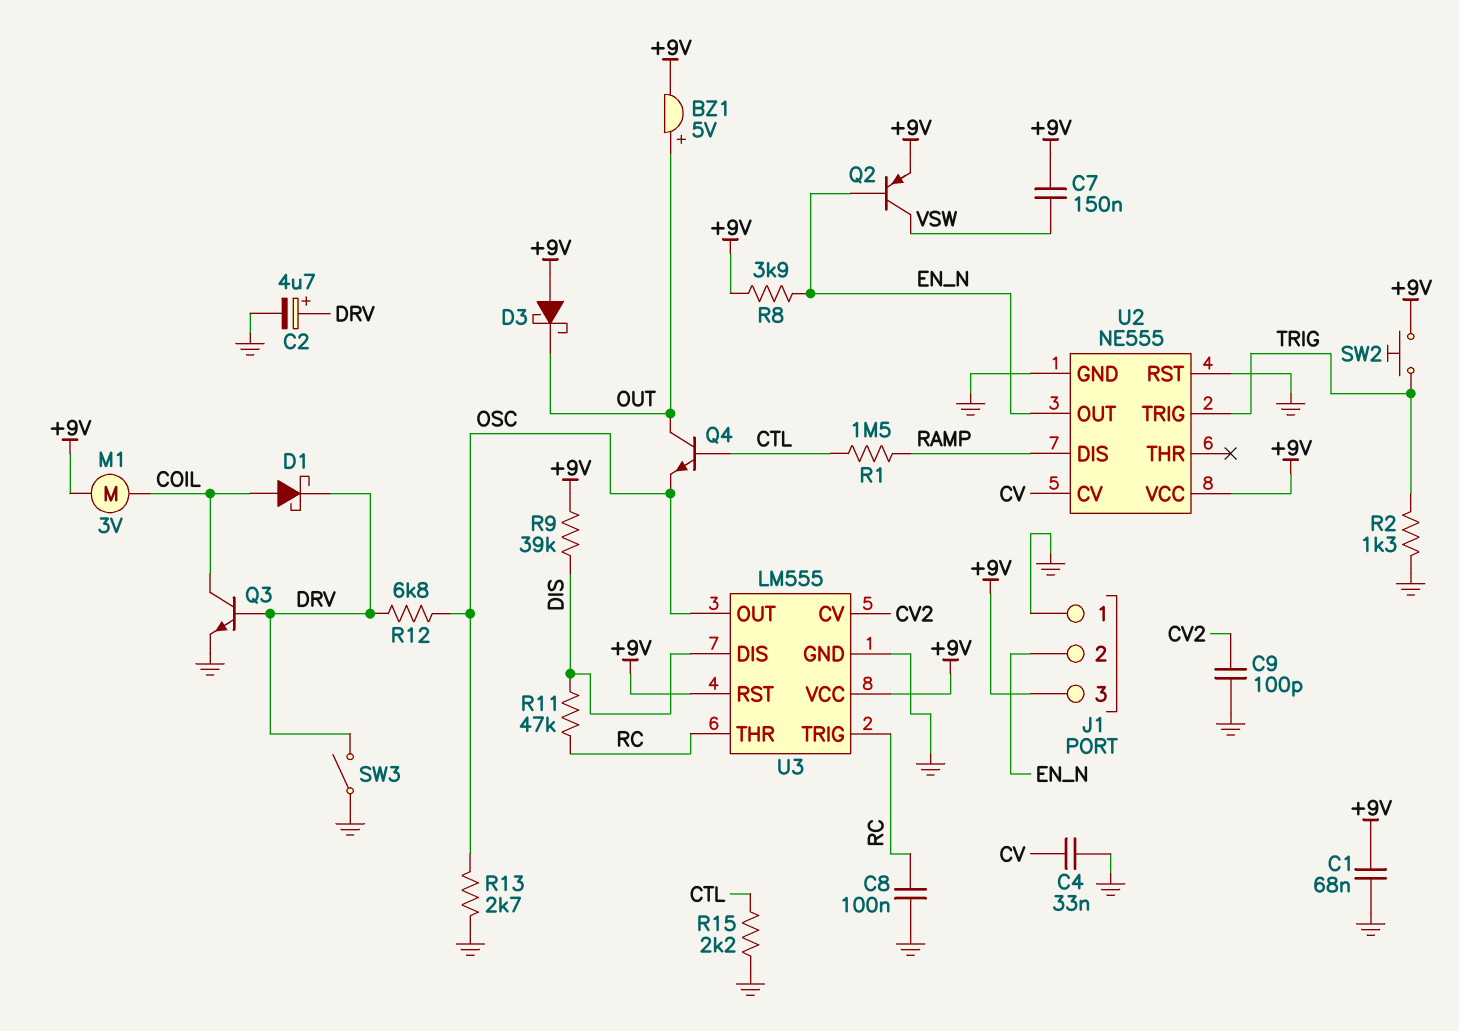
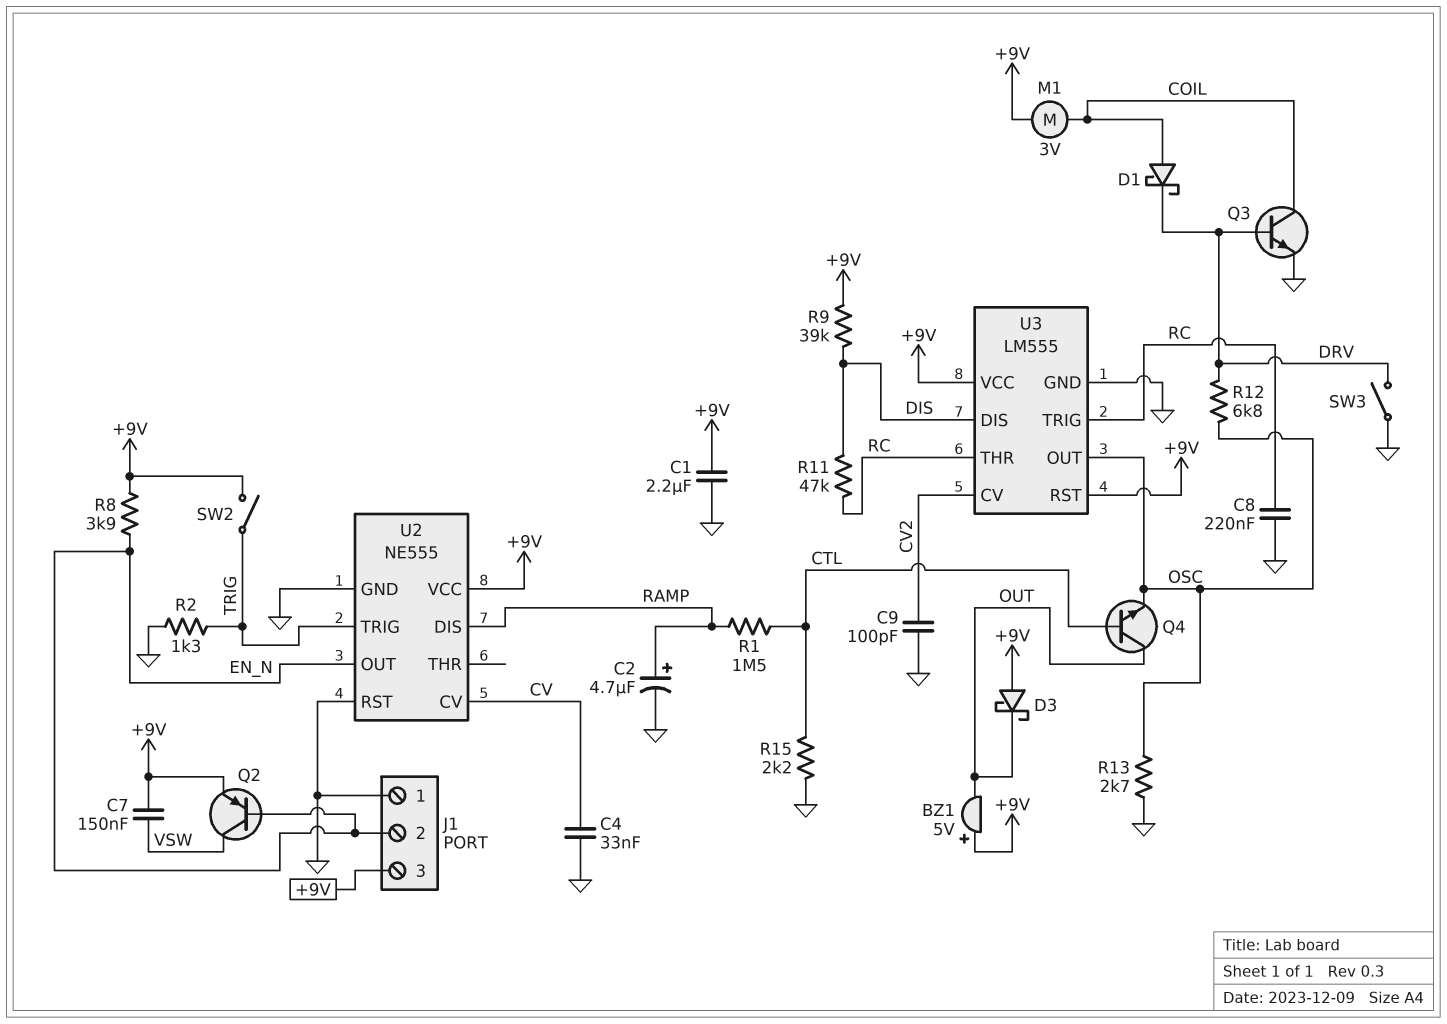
BZ1: buzzer 5V (plus OUT, minus +9V) -> buzzer 5V (plus +9V, minus OUT)
C1: 68nF (+9V, GND) -> 2.2uF (+9V, GND)
C2: 4.7uF (plus DRV, minus GND) -> 4.7uF (plus RAMP, minus GND)
C8: 100nF (GND, RC) -> 220nF (GND, RC)
SW2: button (+9V, TRIG) -> switch (+9V, TRIG)

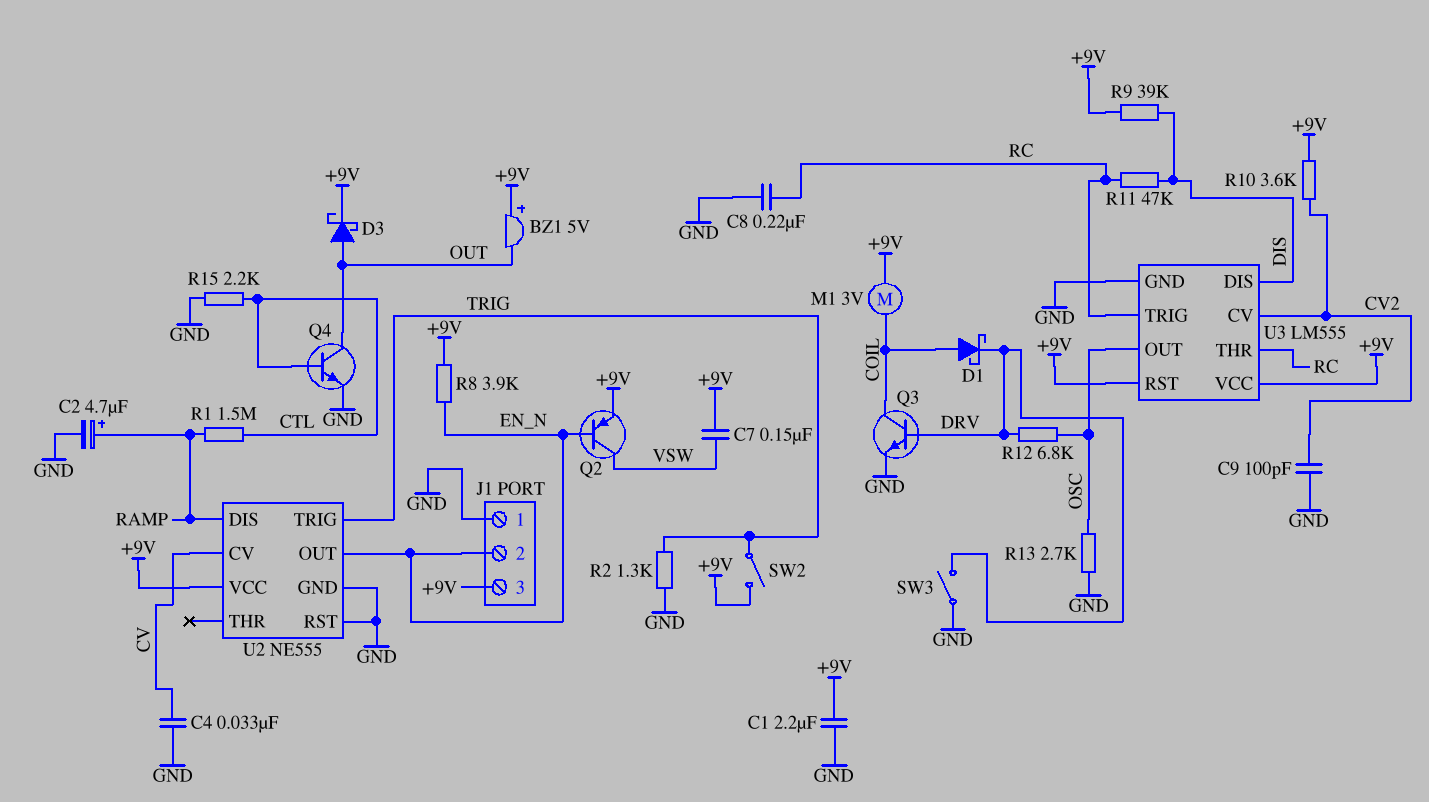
D3: schottky (A +9V, K OUT) -> schottky (A OUT, K +9V)
Q4: NPN (B CTL, C OUT, E OSC) -> NPN (B CTL, C OUT, E GND)
R10: none -> 3.6k (+9V, CV2)

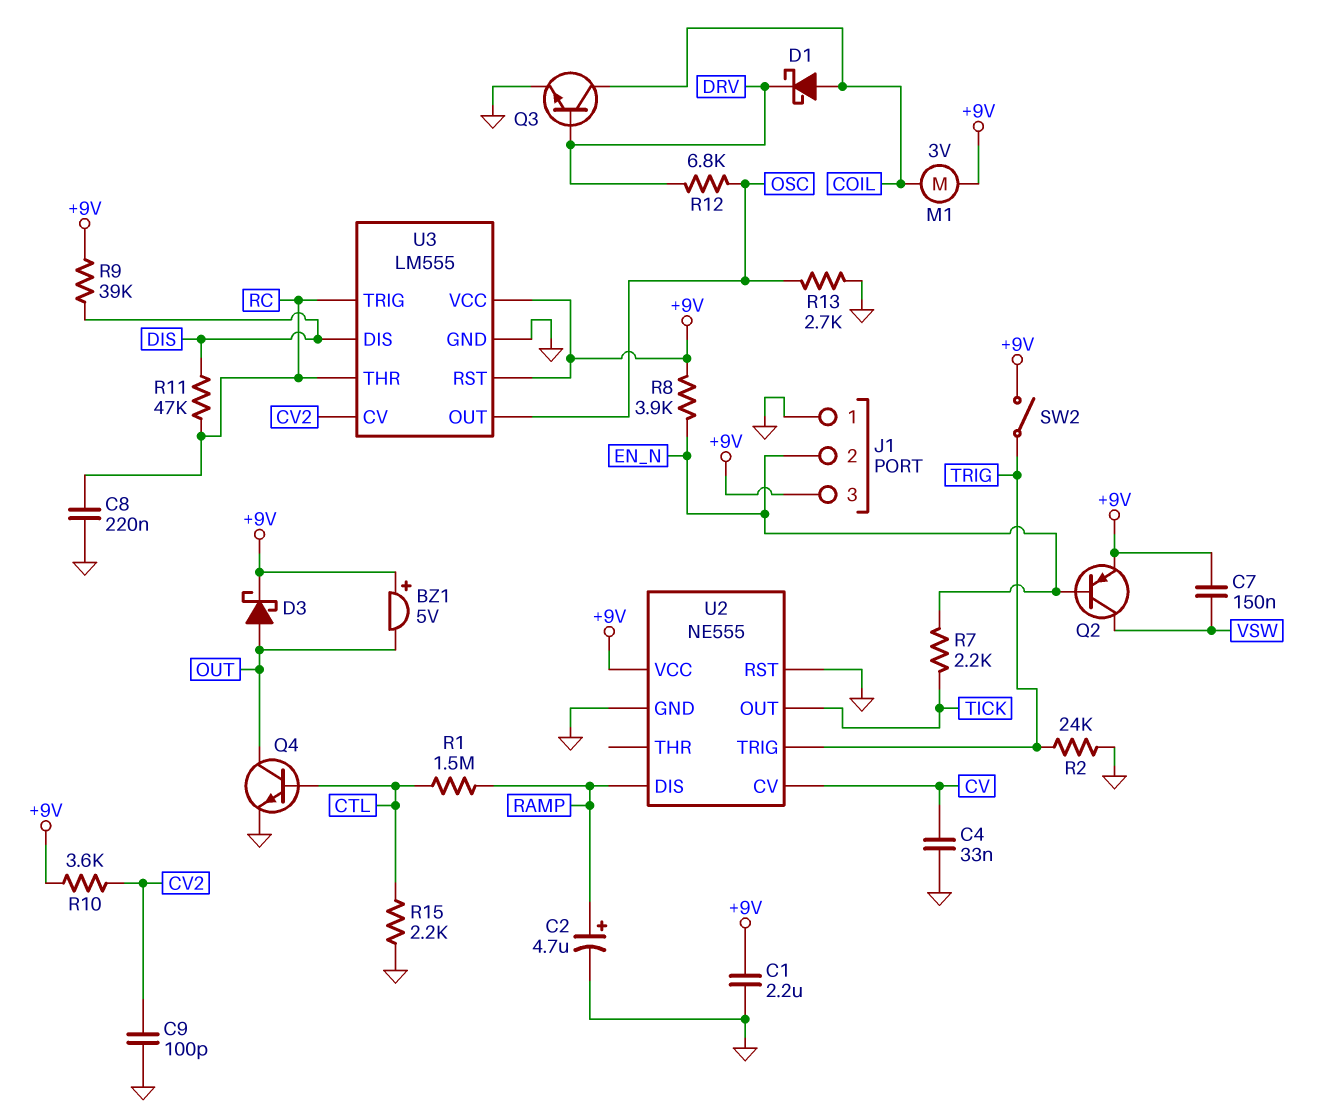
R2: 1.3k (GND, TRIG) -> 24k (GND, TRIG)
R7: none -> 2.2k (EN_N, TICK)
SW3: switch (DRV, GND) -> none
U2 pin OUT: EN_N -> TICK

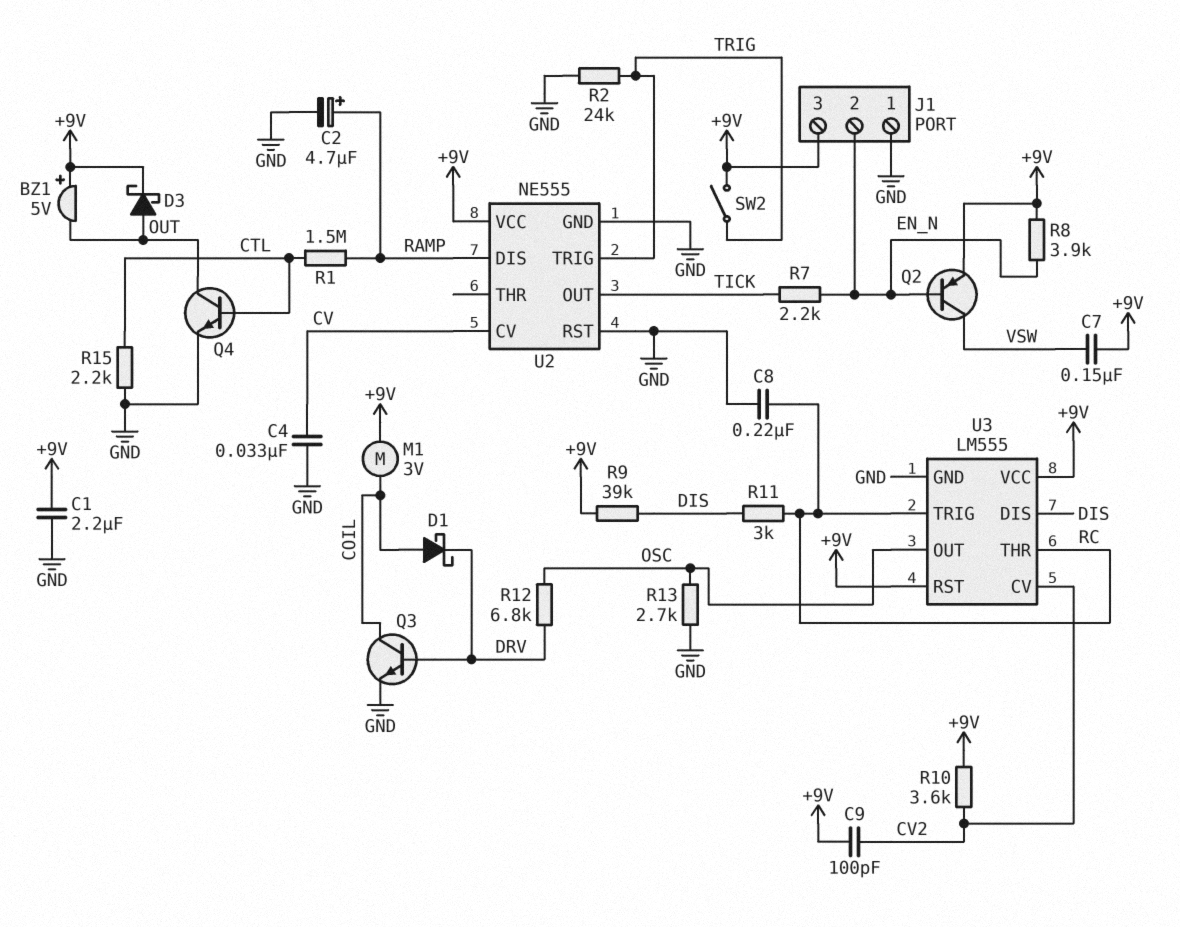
C9: 100pF (CV2, GND) -> 100pF (+9V, CV2)
R11: 47k (DIS, RC) -> 3k (DIS, RC)

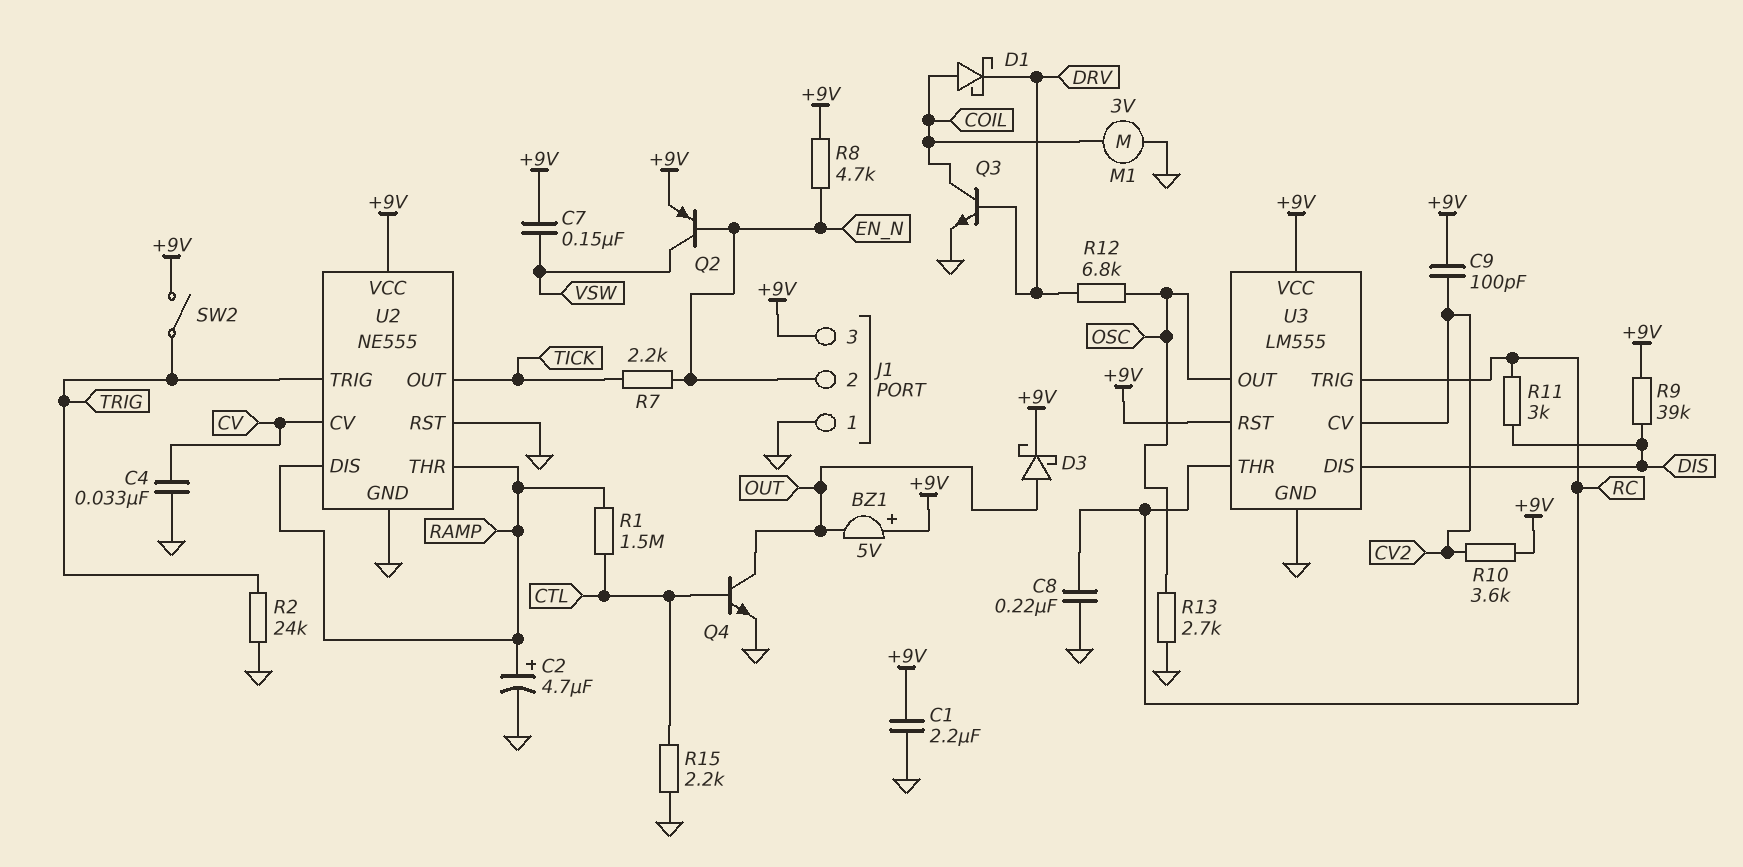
M1: motor 3V (+9V, COIL) -> motor 3V (COIL, GND)
R8: 3.9k (+9V, EN_N) -> 4.7k (+9V, EN_N)
U2 pin THR: none -> RAMP

